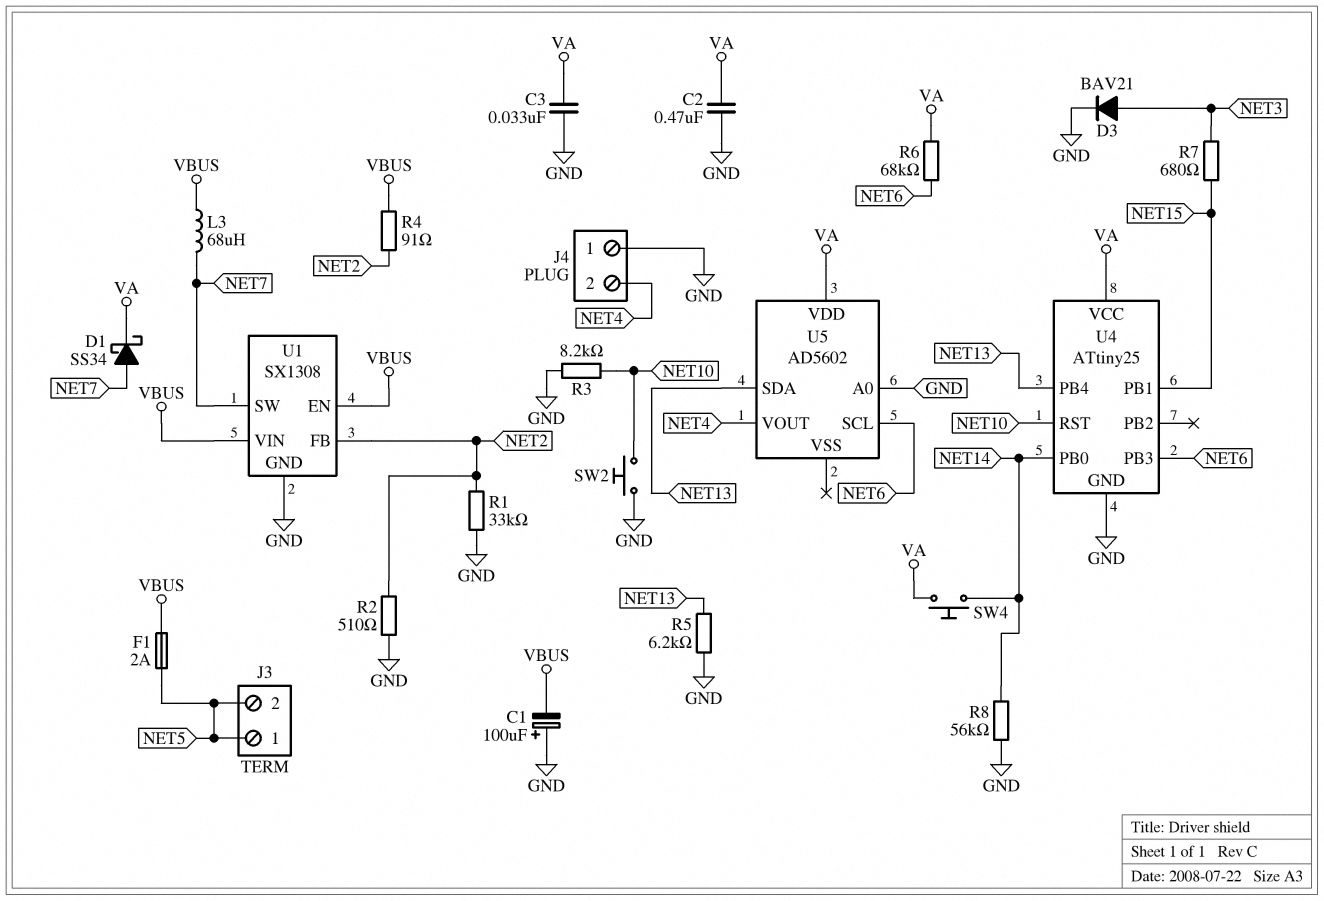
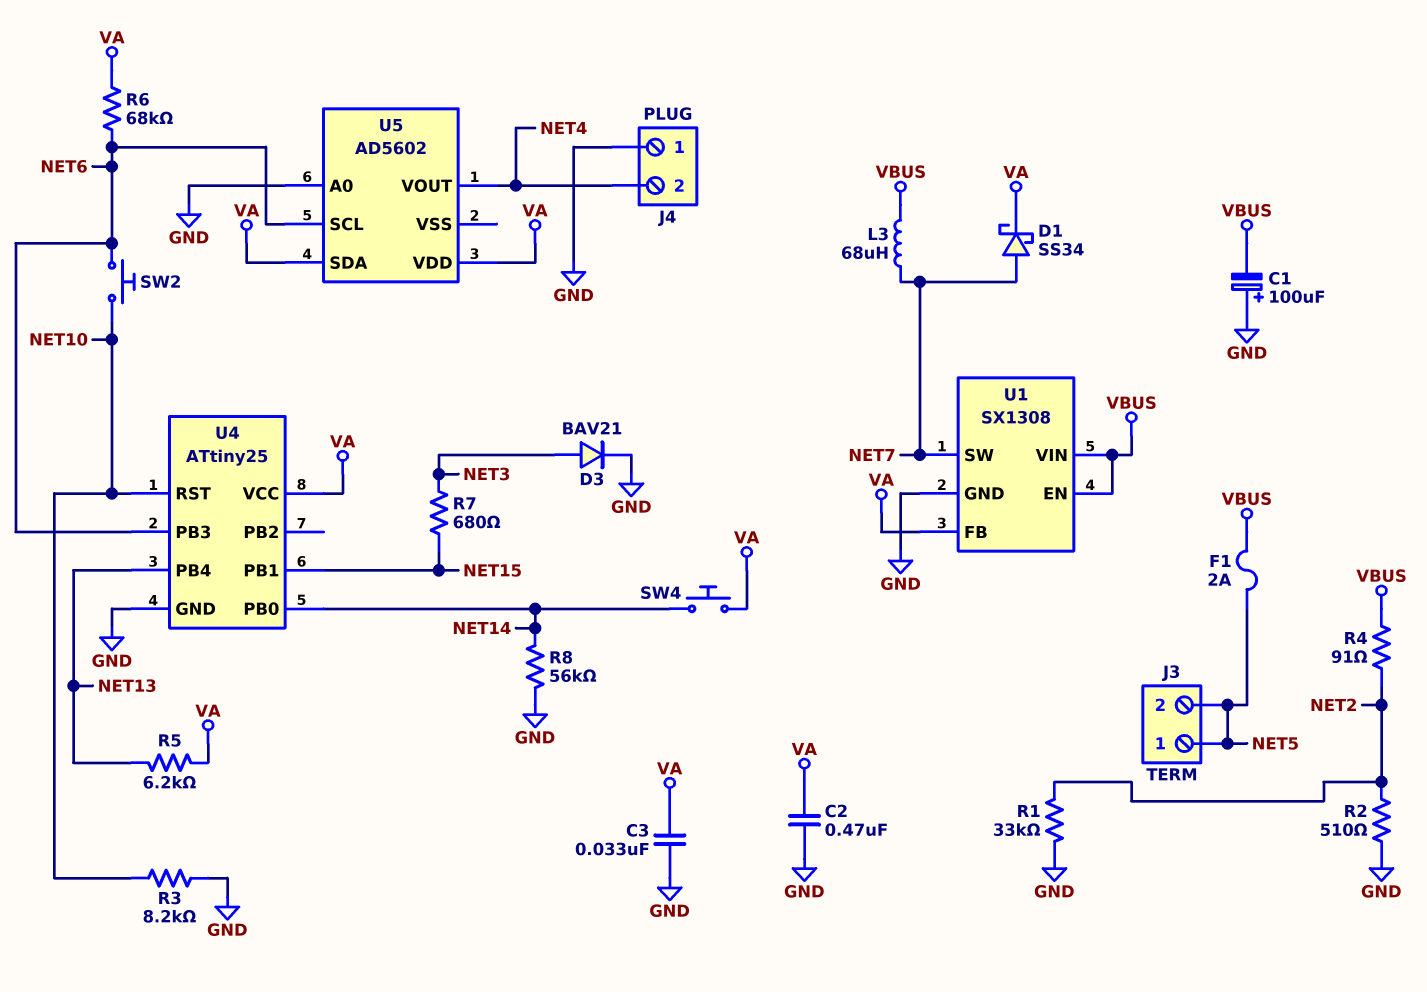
R5: 6.2k (GND, NET13) -> 6.2k (NET13, VA)
SW2: button (GND, NET10) -> button (NET6, NET10)
U1 pin FB: NET2 -> VA
U5 pin SDA: NET13 -> VA

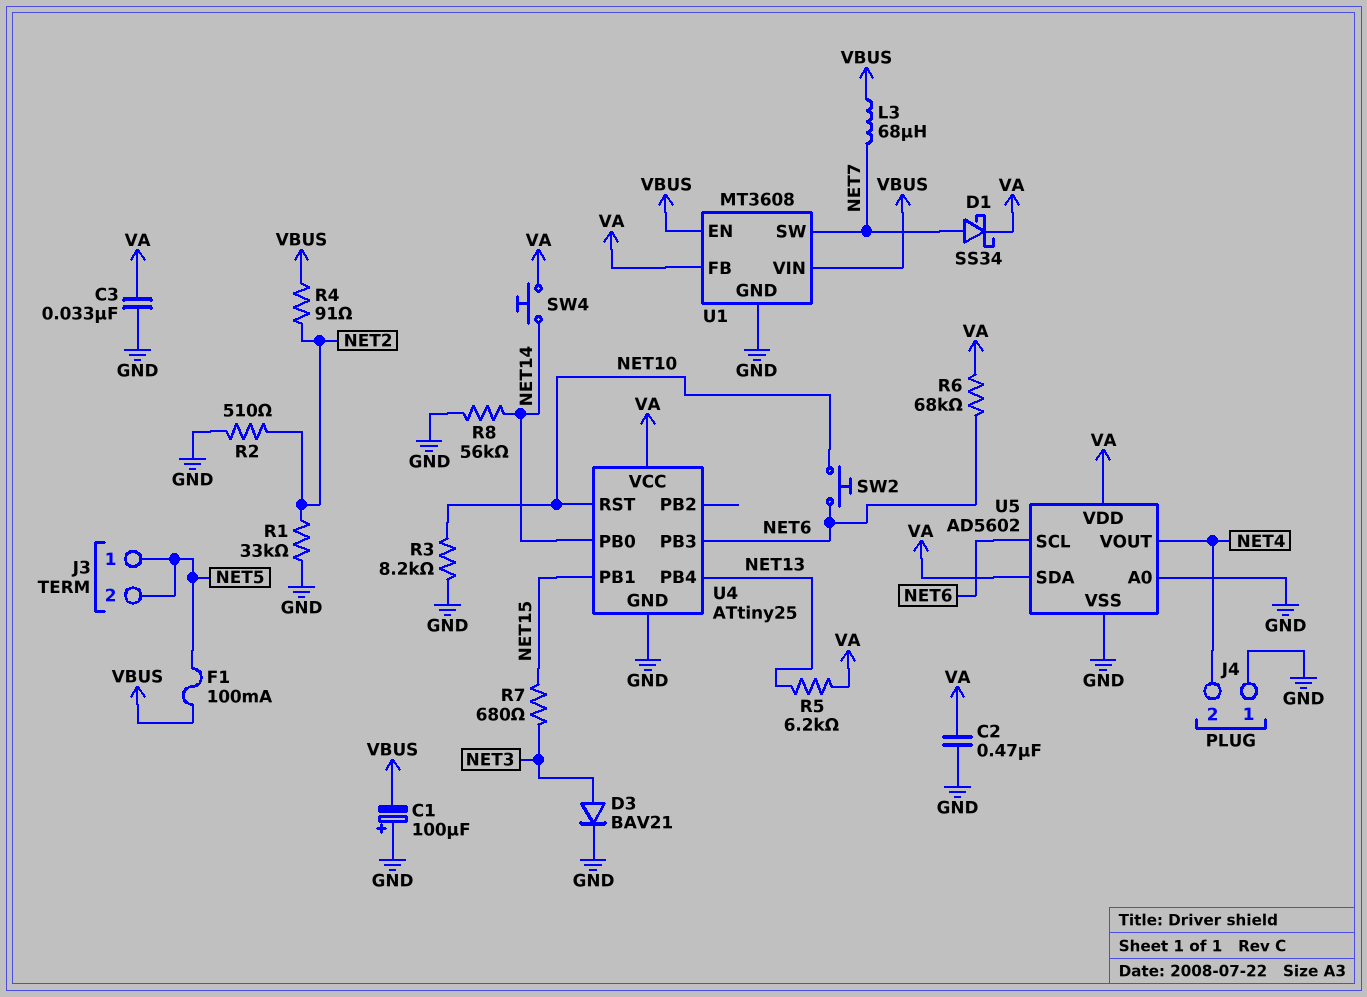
F1: 2A (NET5, VBUS) -> 100mA (NET5, VBUS)
U1: SX1308 -> MT3608
U5 pin VSS: none -> GND

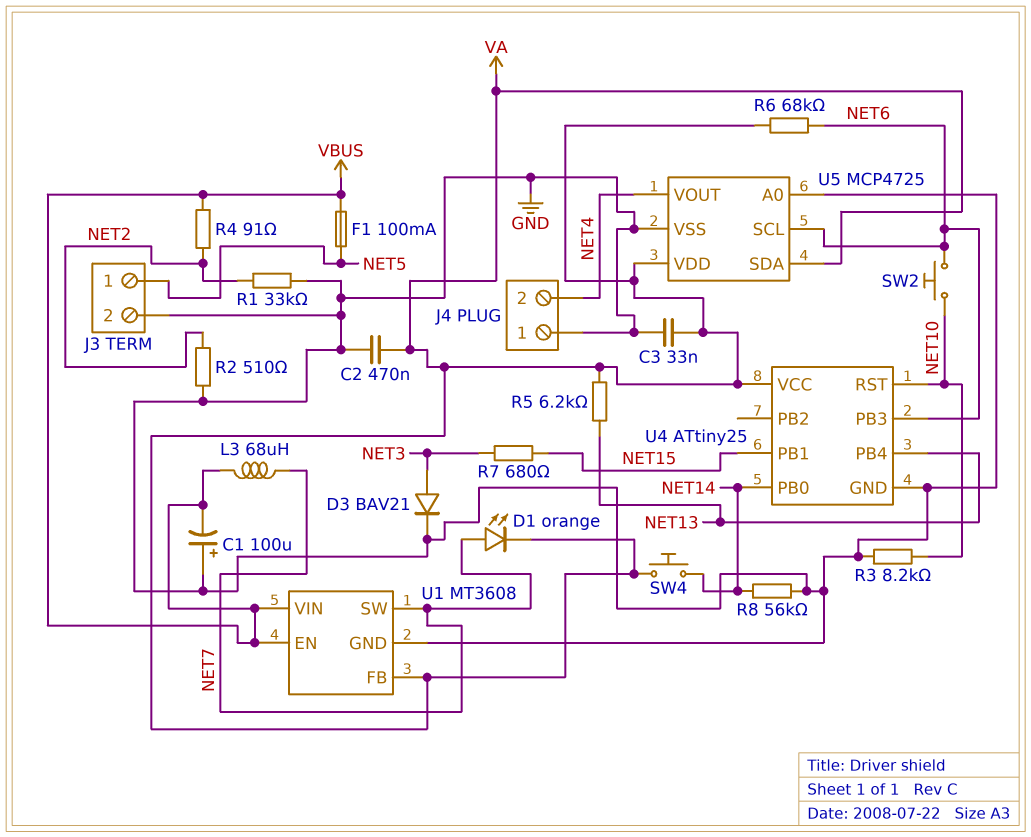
D1: schottky SS34 (A NET7, K VA) -> LED orange (A NET7, K VA)
J3 pin 2: NET5 -> GND
U5: AD5602 -> MCP4725

